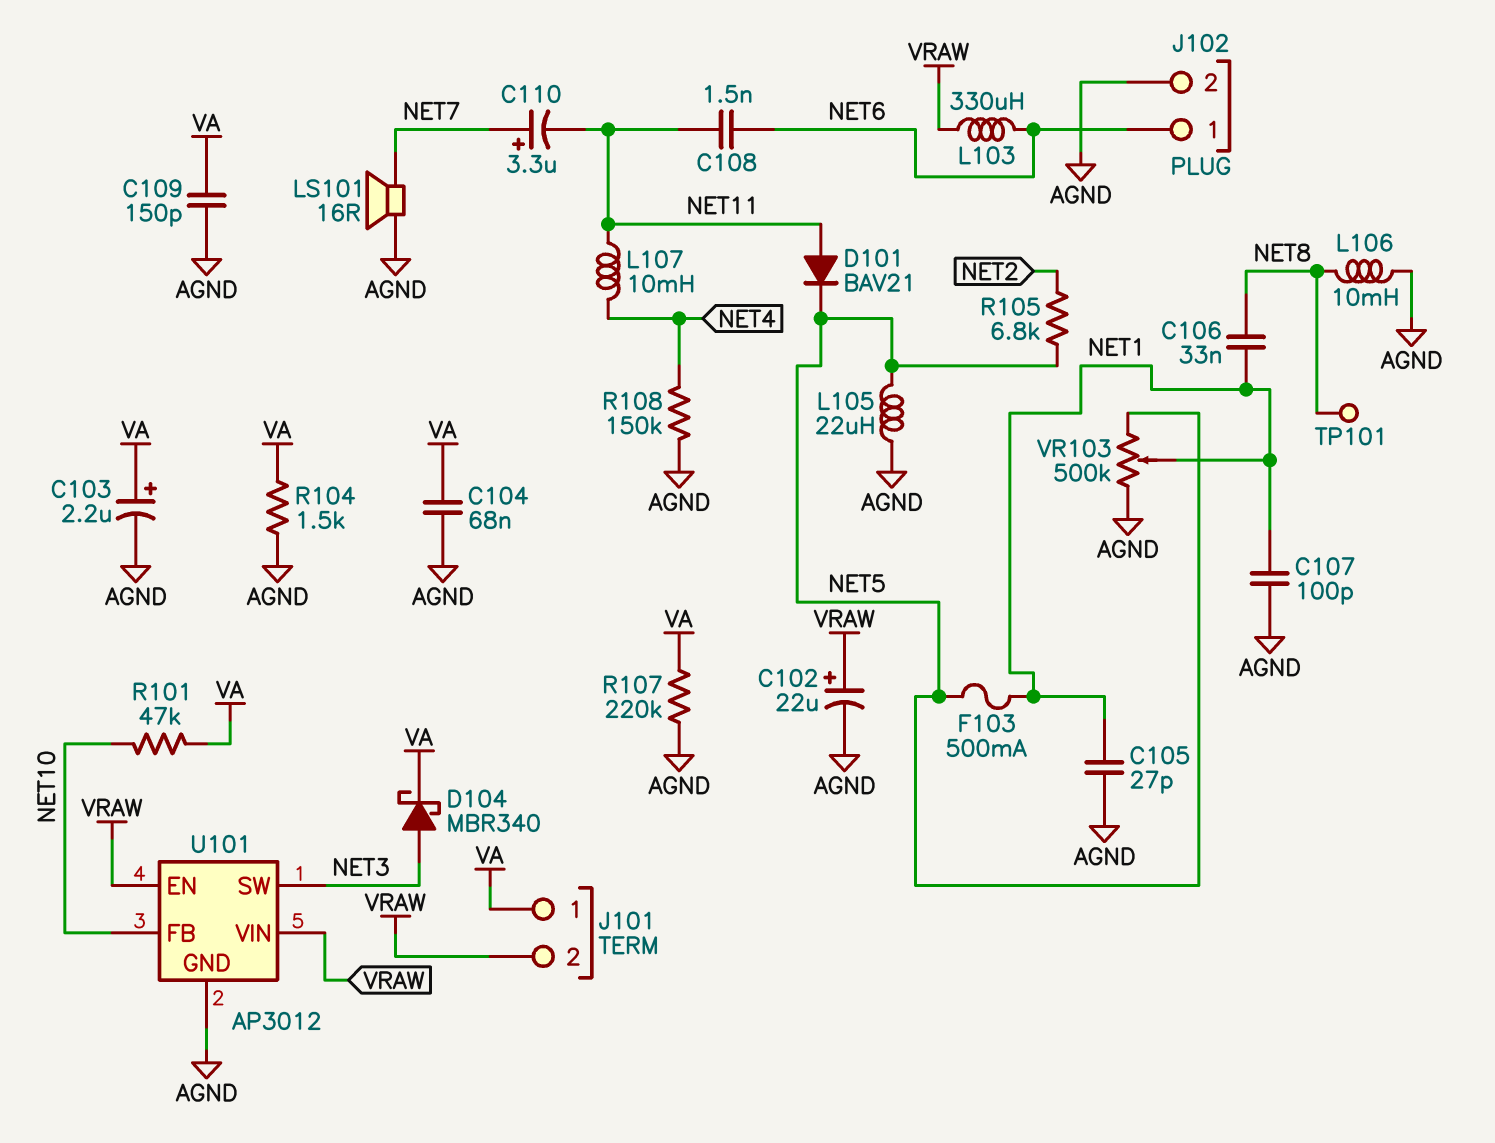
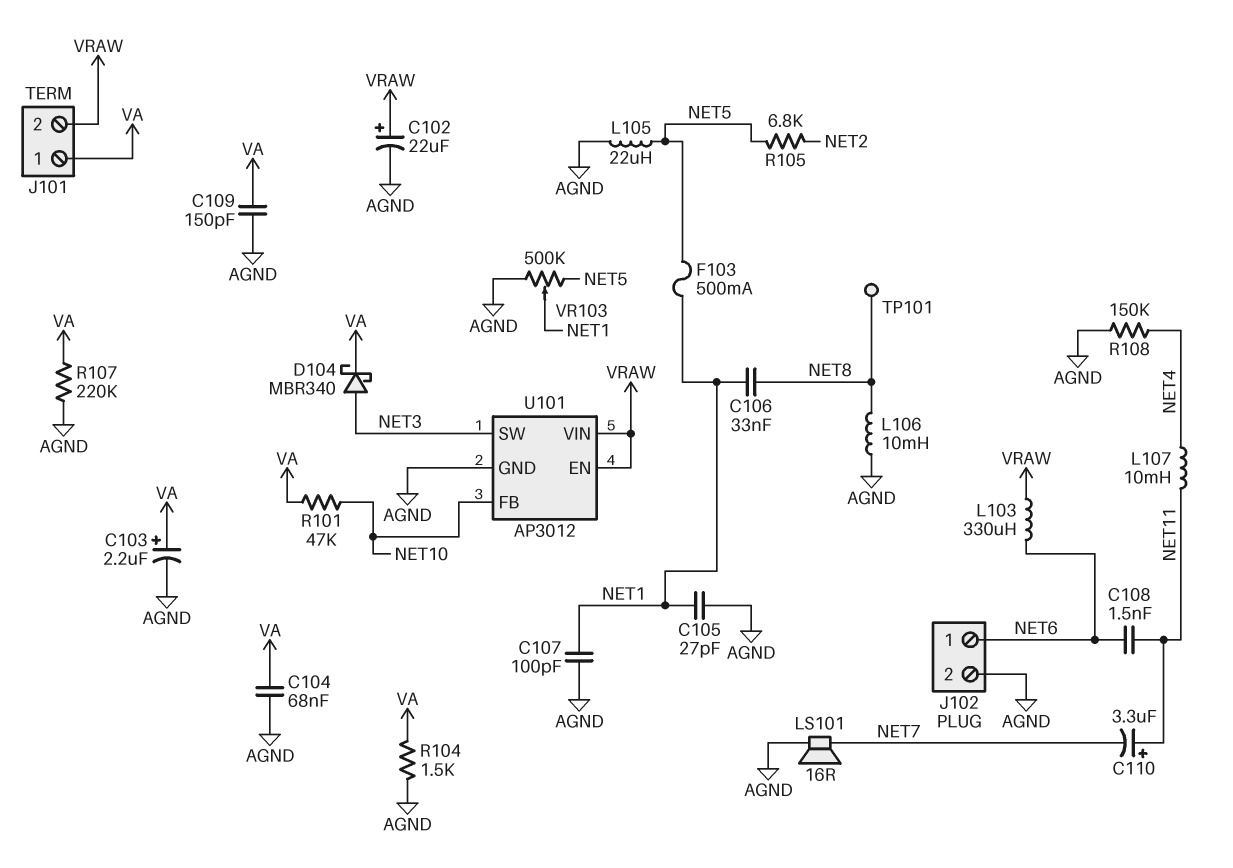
C110: 3.3uF (plus NET7, minus NET11) -> 3.3uF (plus NET11, minus NET7)
D101: diode BAV21 (A NET11, K NET5) -> none

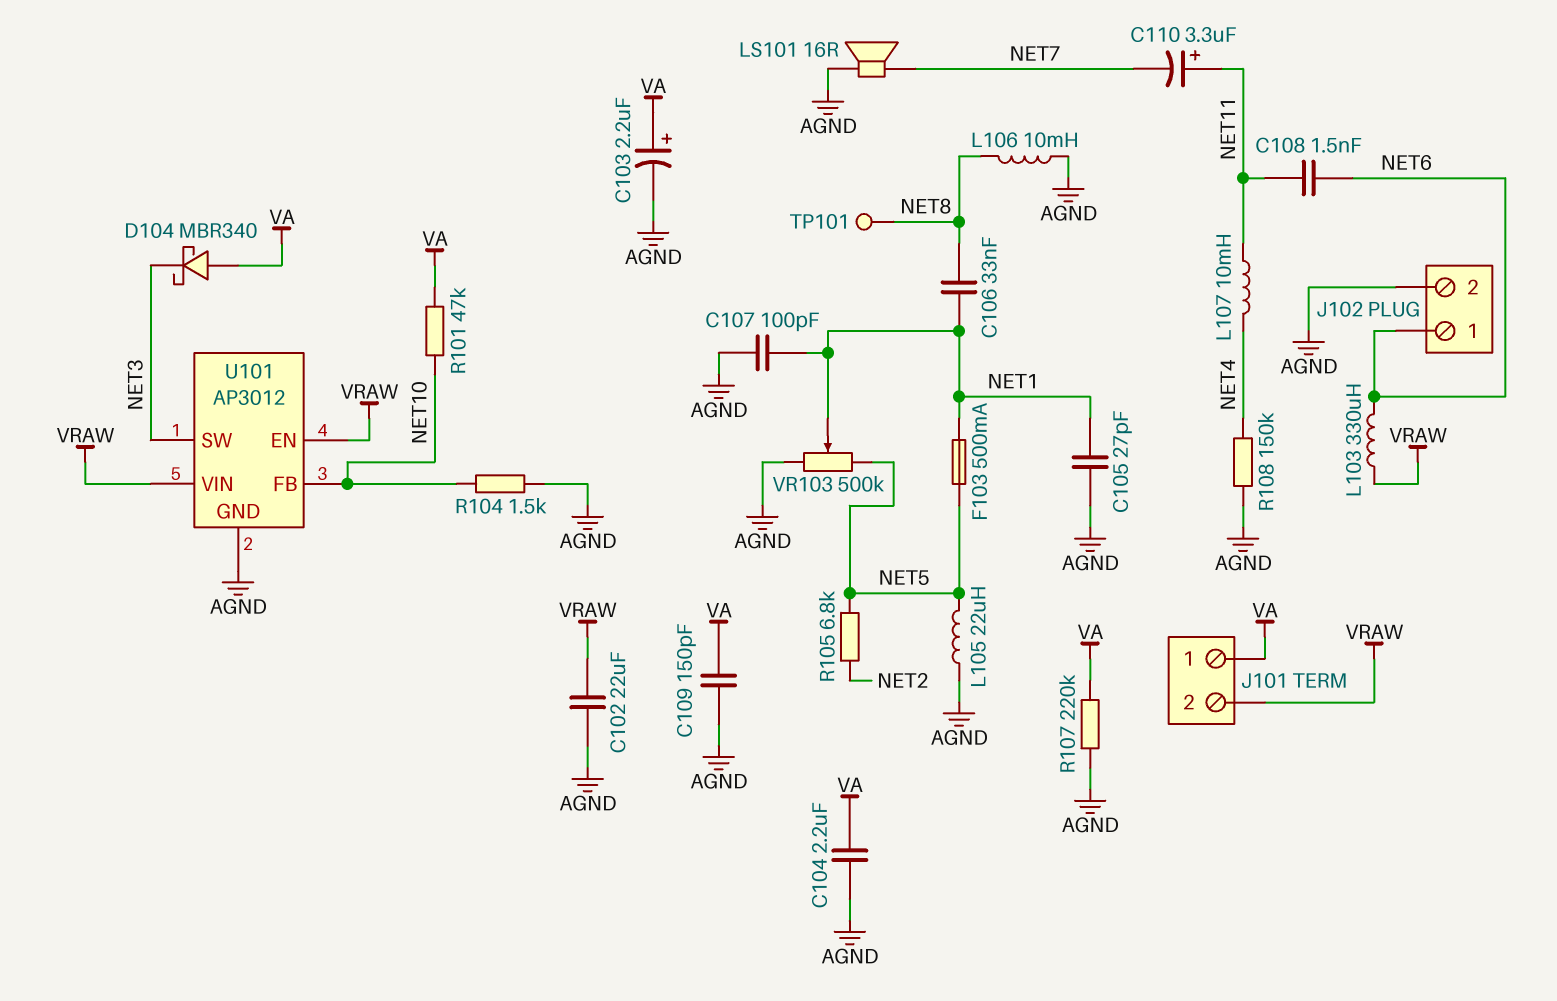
C102: 22uF (plus VRAW, minus AGND) -> 22uF (AGND, VRAW)
C104: 68nF (AGND, VA) -> 2.2uF (AGND, VA)
D104: schottky MBR340 (A NET3, K VA) -> schottky MBR340 (A VA, K NET3)
R104: 1.5k (AGND, VA) -> 1.5k (AGND, NET10)

